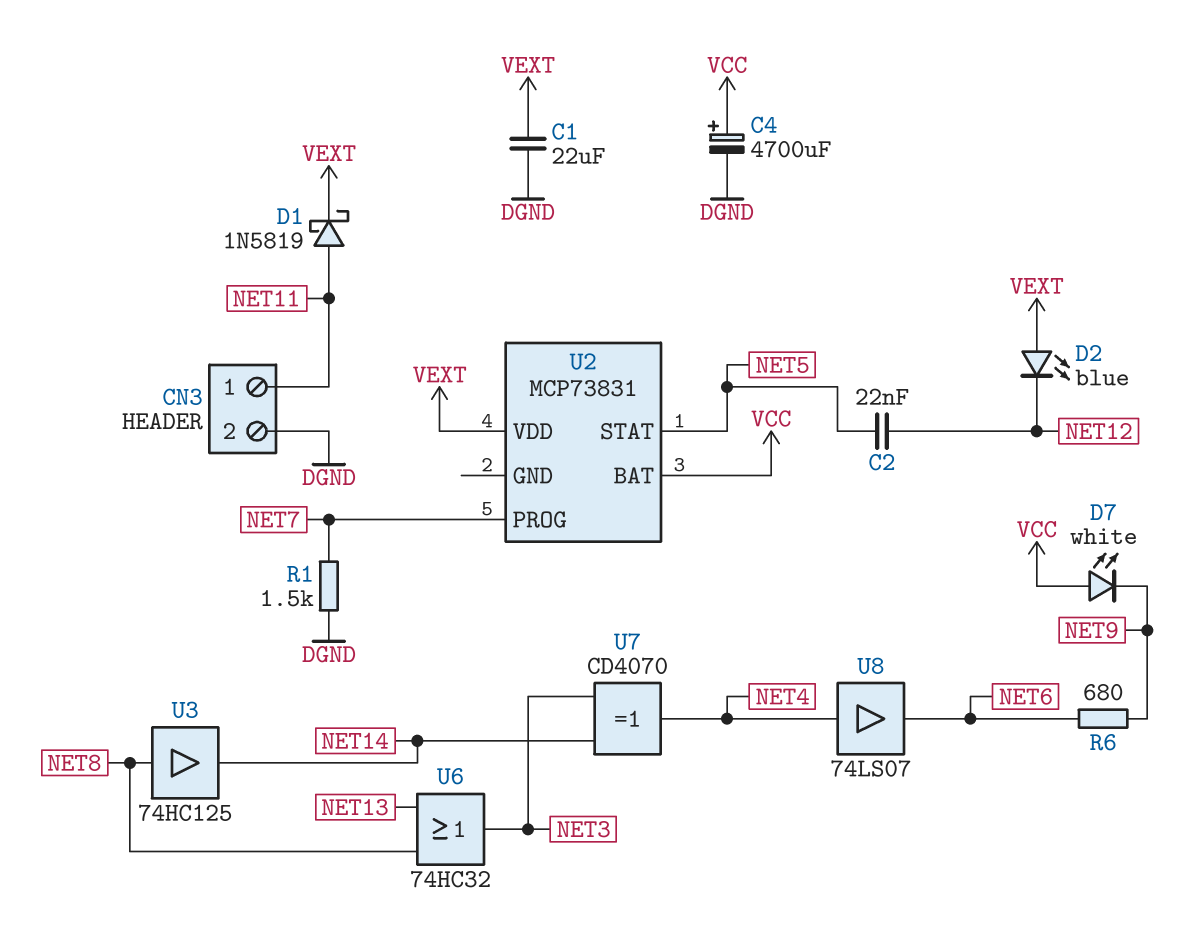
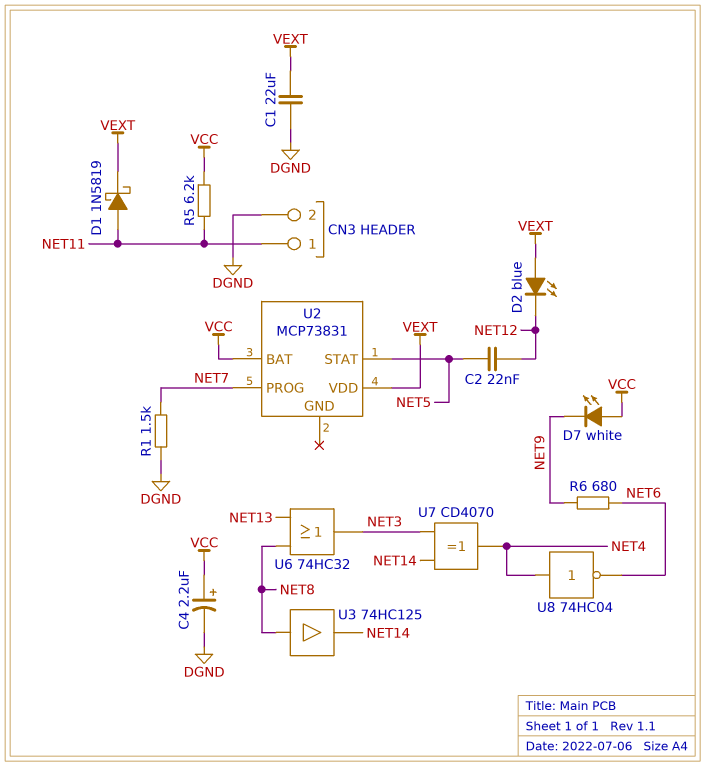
C4: 4700uF (plus VCC, minus DGND) -> 2.2uF (plus VCC, minus DGND)
R5: none -> 6.2k (NET11, VCC)
U8: buffer 74LS07 (in NET4, out NET6) -> NOT 74HC04 (in NET4, out NET6)

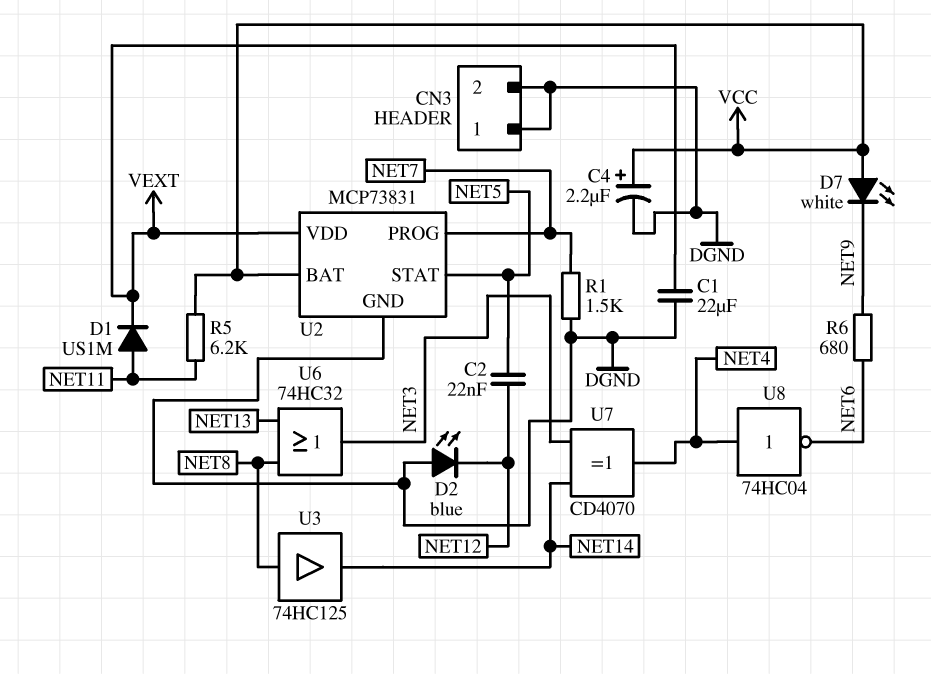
CN3 pin 1: NET11 -> DGND
D1: schottky 1N5819 (A NET11, K VEXT) -> diode US1M (A NET11, K VEXT)
D2: LED blue (A VEXT, K NET12) -> LED blue (A DGND, K NET12)
U2 pin GND: none -> DGND

